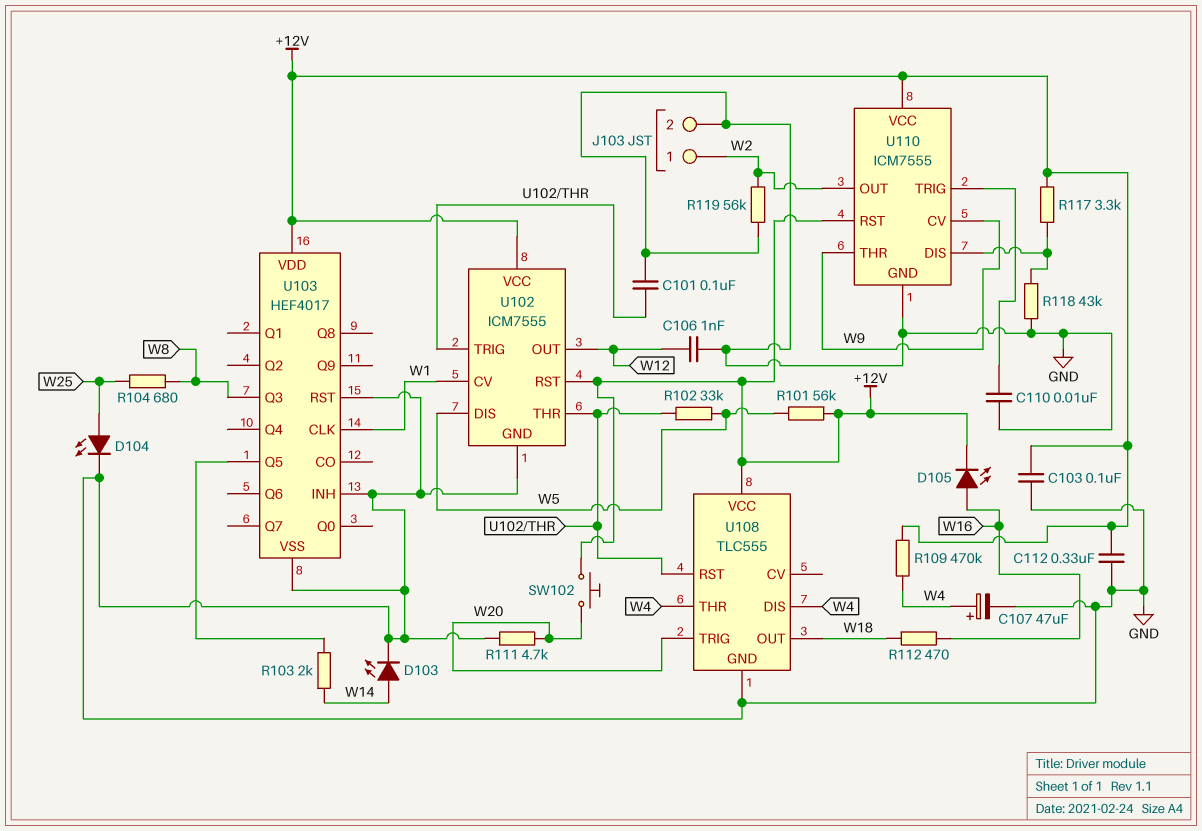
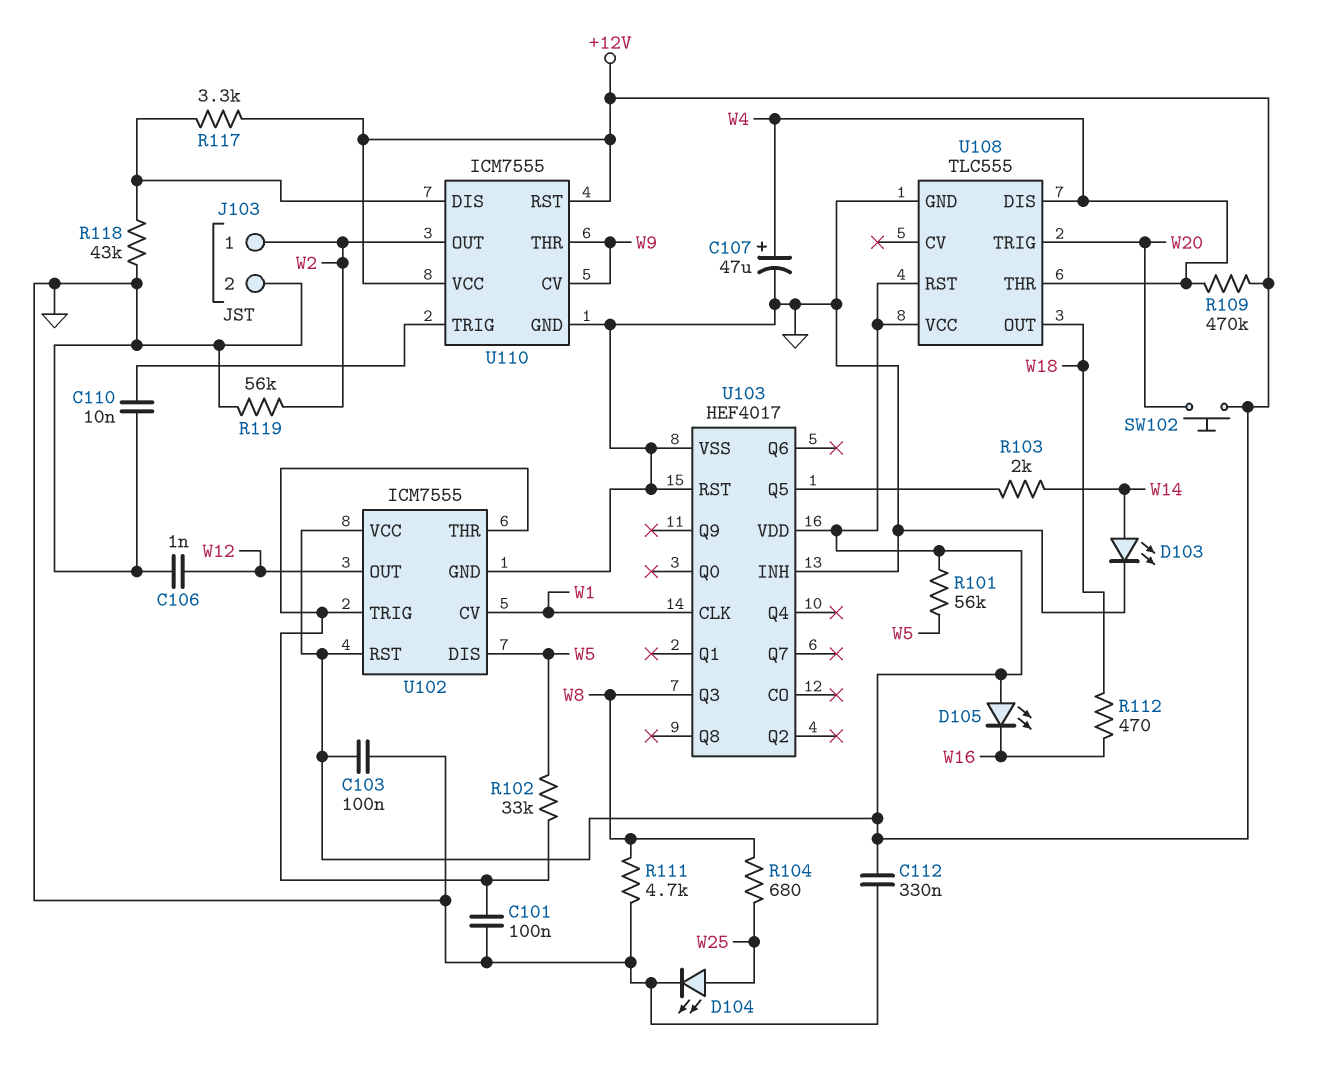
D105: LED (A W16, K +12V) -> LED (A +12V, K W16)
R111: 4.7k (GND, W20) -> 4.7k (GND, W8)
U108 pin RST: U102/THR -> +12V

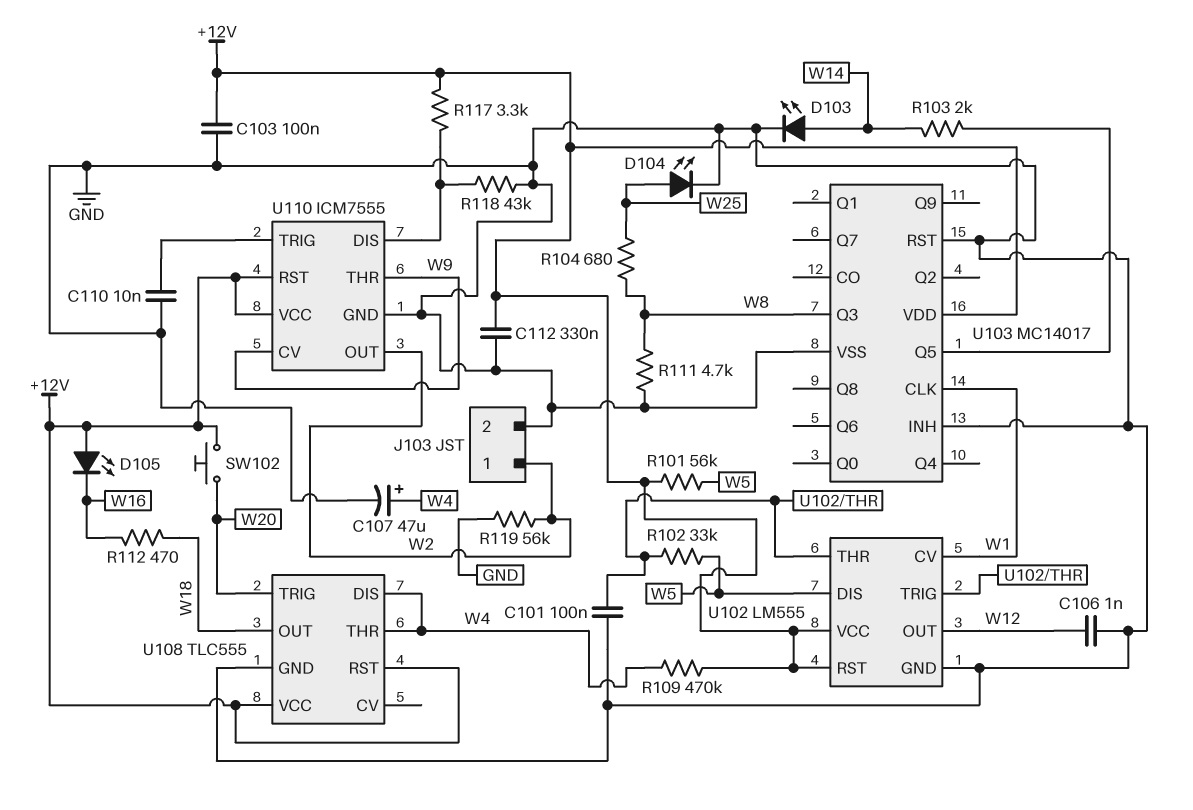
U102: ICM7555 -> LM555
U103: HEF4017 -> MC14017

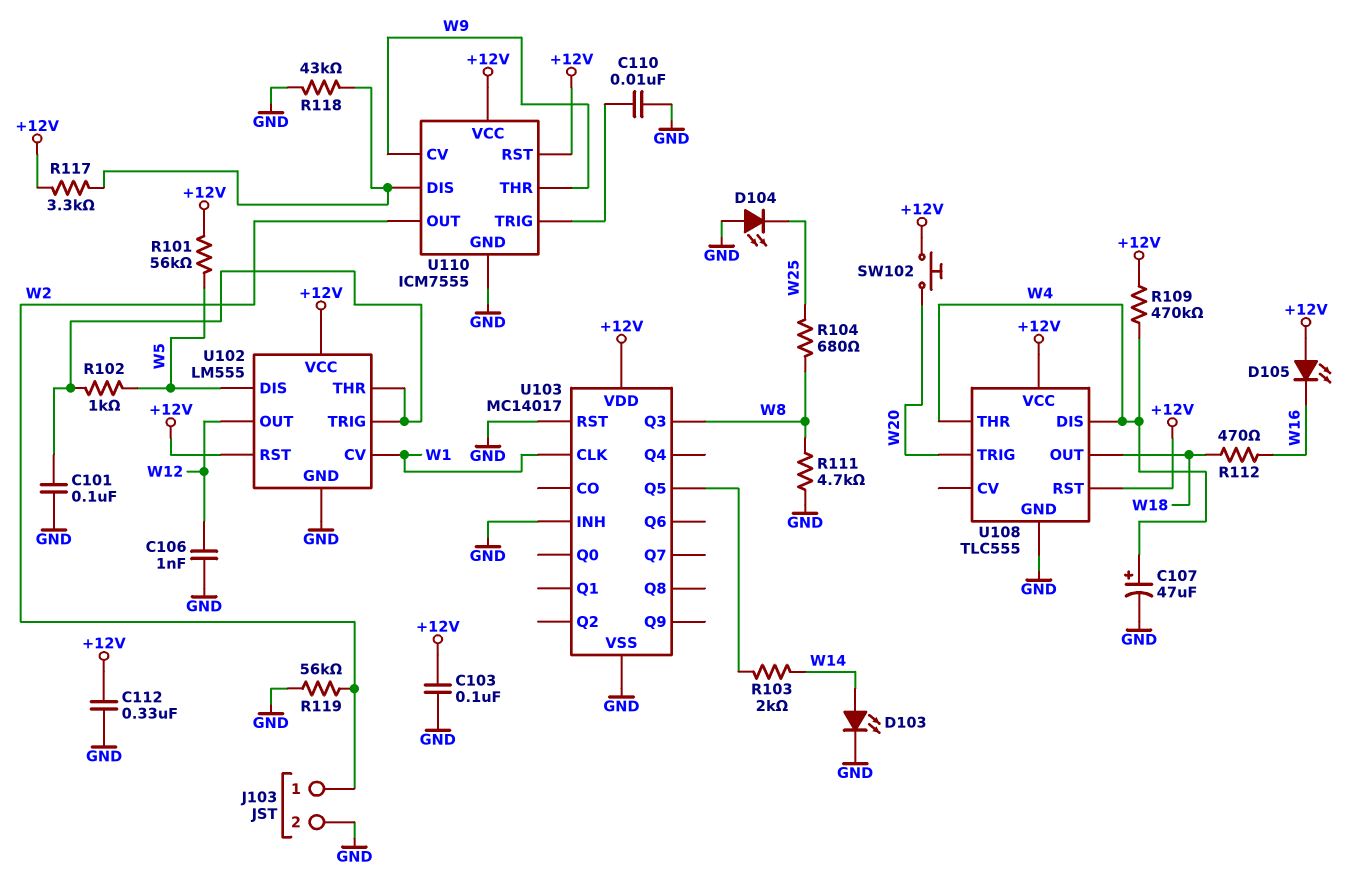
D104: LED (A W25, K GND) -> LED (A GND, K W25)
R102: 33k (U102/THR, W5) -> 1k (U102/THR, W5)

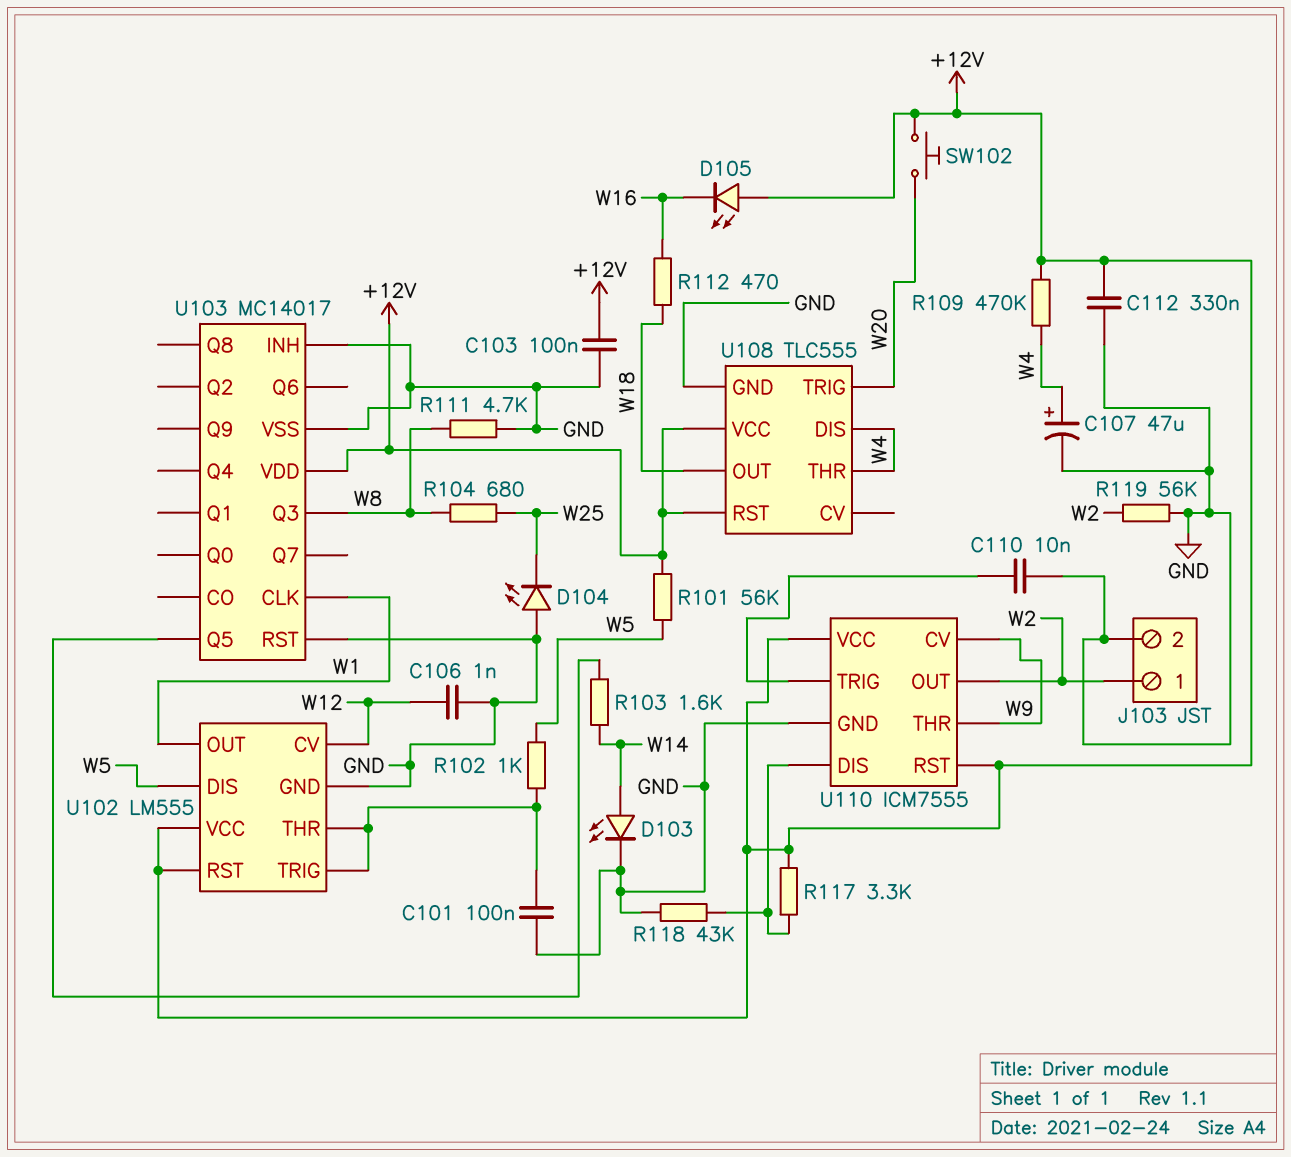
R103: 2k (U103/Q5, W14) -> 1.6k (U103/Q5, W14)
U102 pin CV: W1 -> W12
U102 pin OUT: W12 -> W1

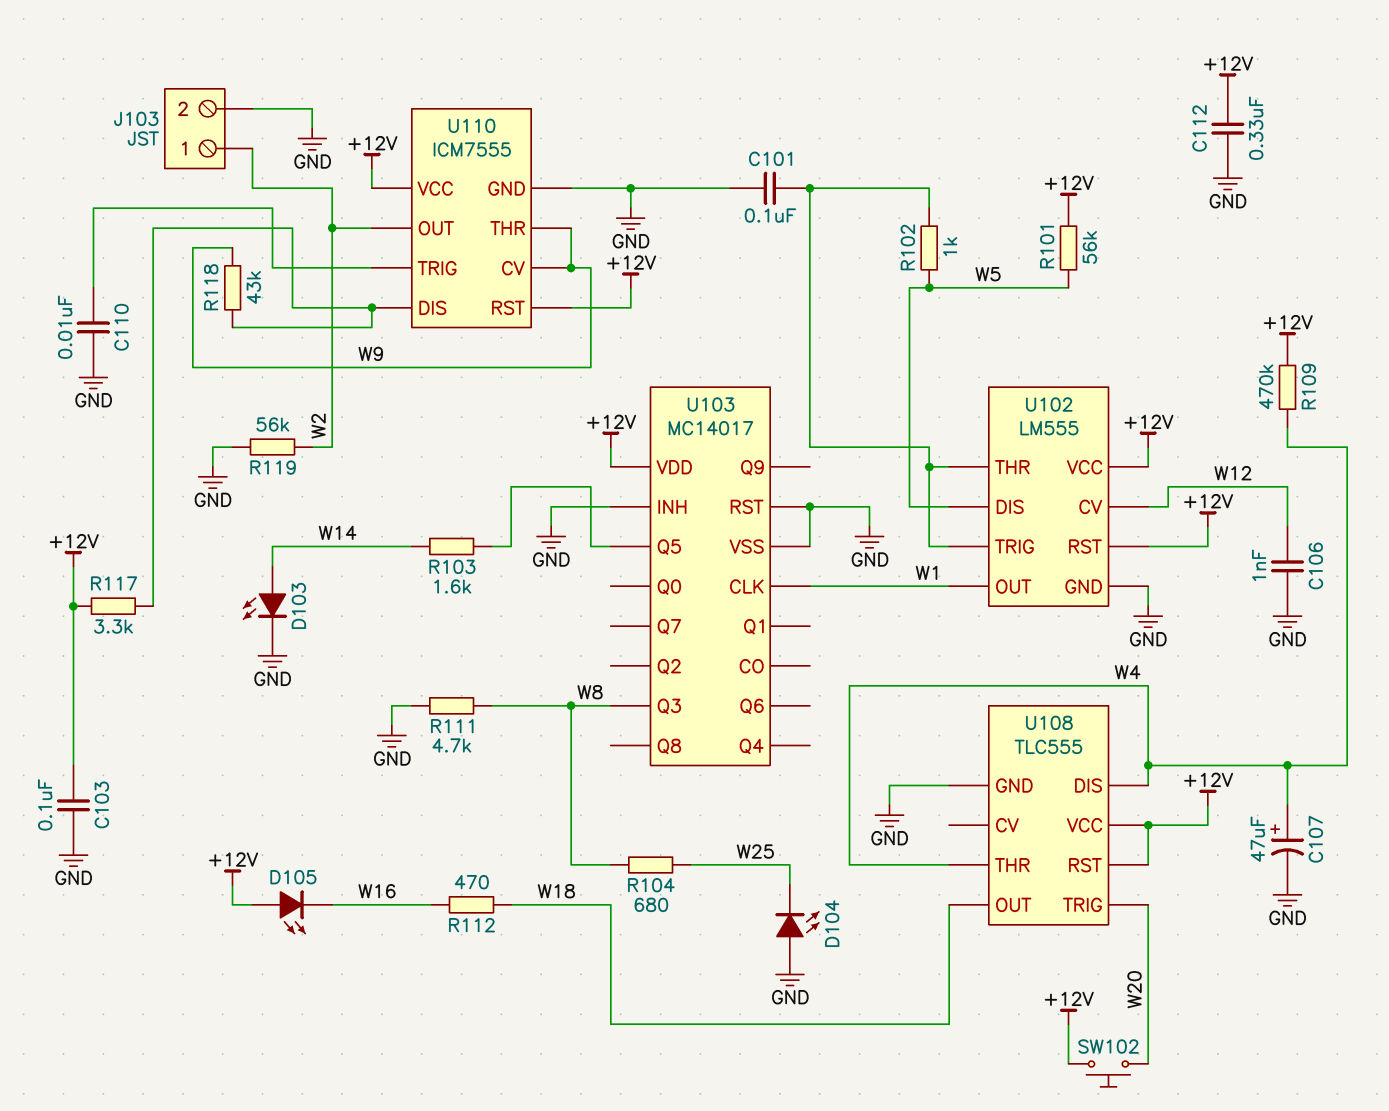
R118: 43k (GND, U110/DIS) -> 43k (U110/DIS, W9)

